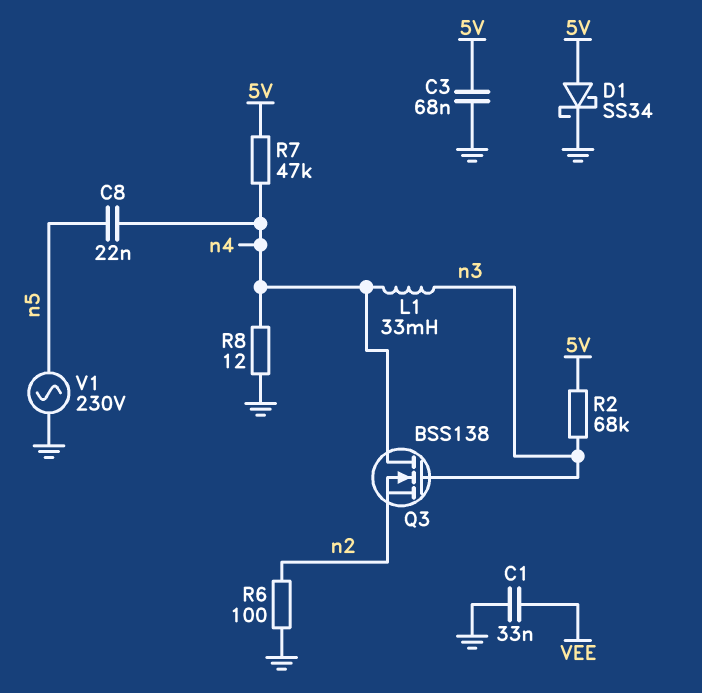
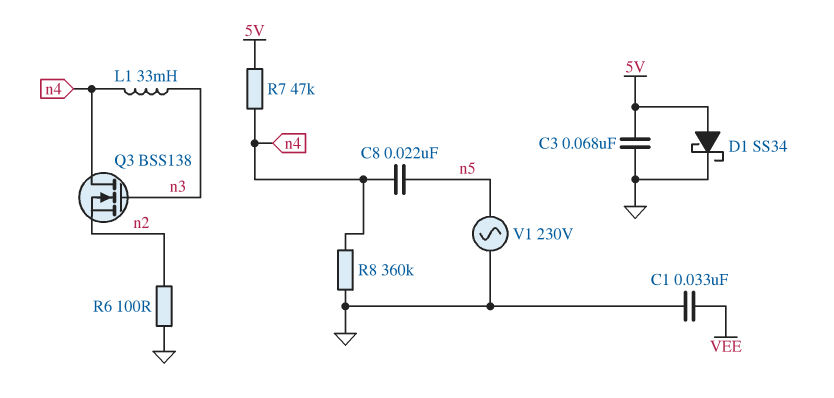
R2: 68k (5V, n3) -> none
R8: 12 (GND, n4) -> 360k (GND, n4)

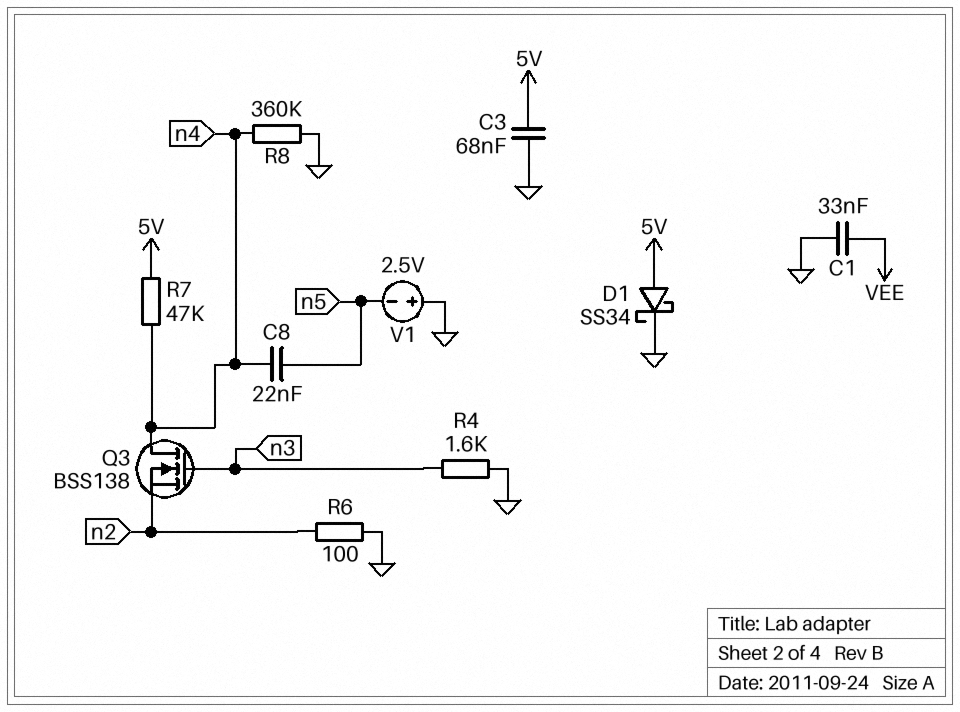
L1: 33mH (n3, n4) -> none
R4: none -> 1.6k (GND, n3)
V1: AC 230V (GND, n5) -> 2.5V (plus GND, minus n5)

